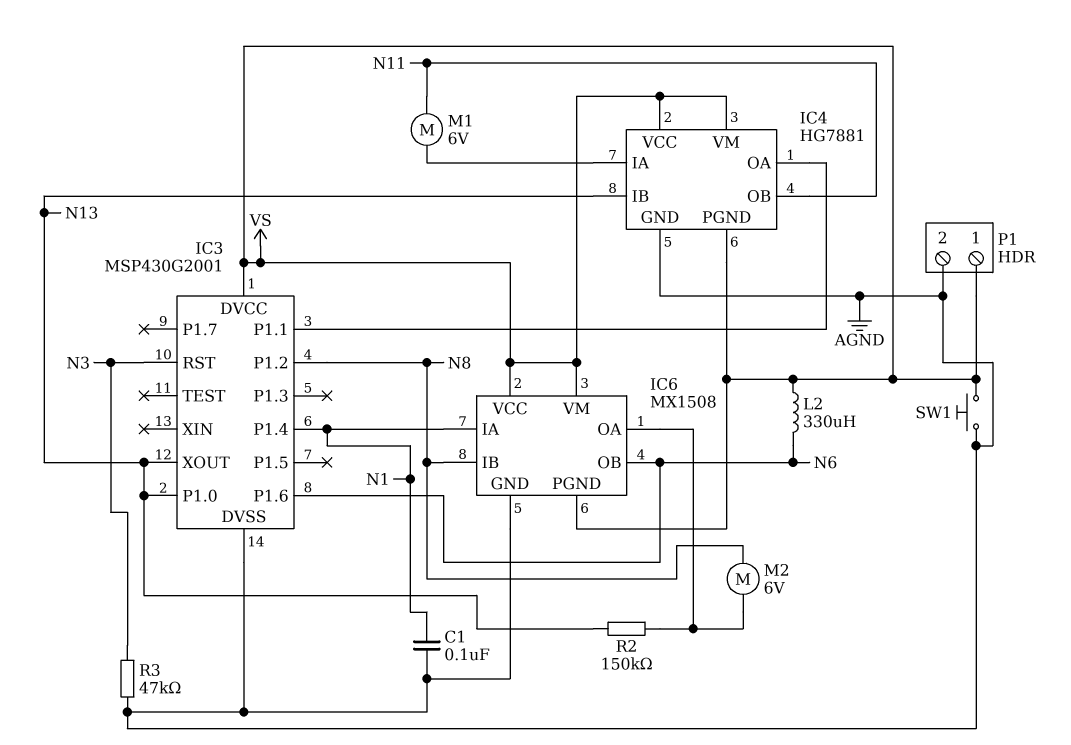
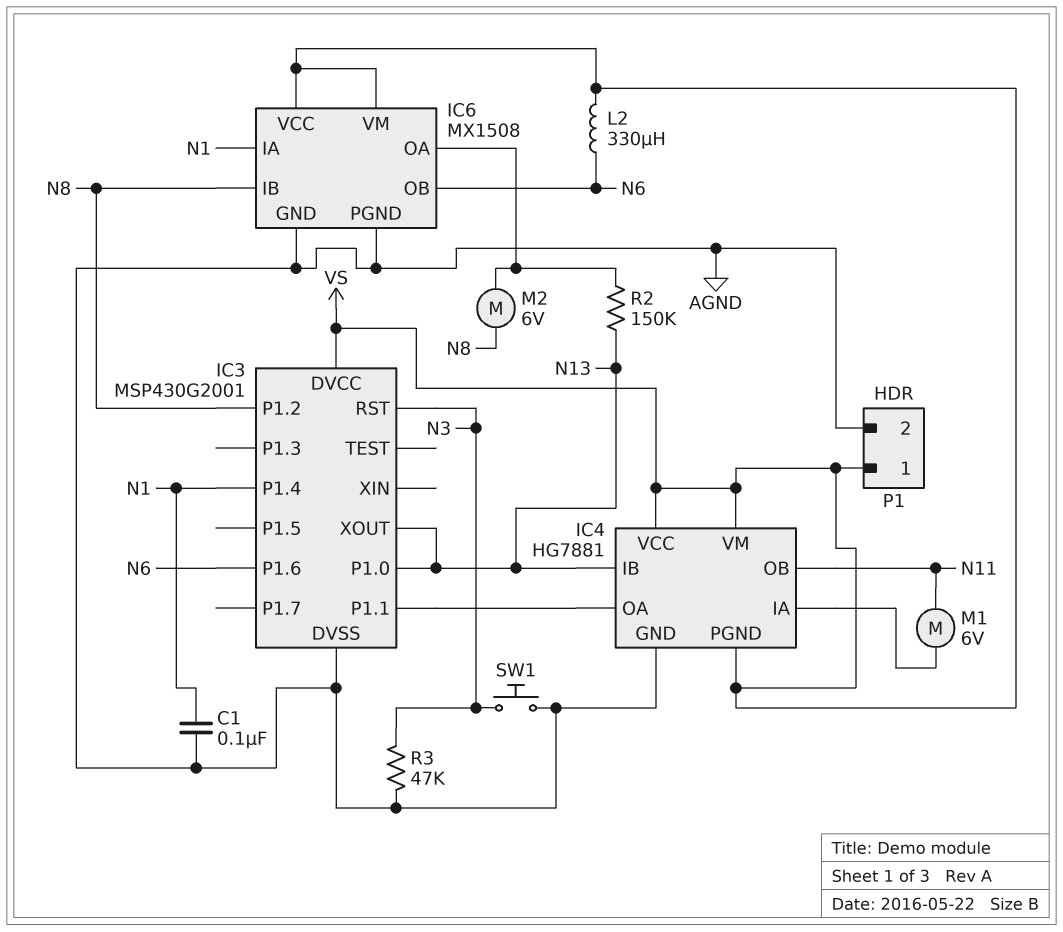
IC6 pin PGND: VS -> AGND
SW1: button (AGND, VS) -> button (AGND, N3)

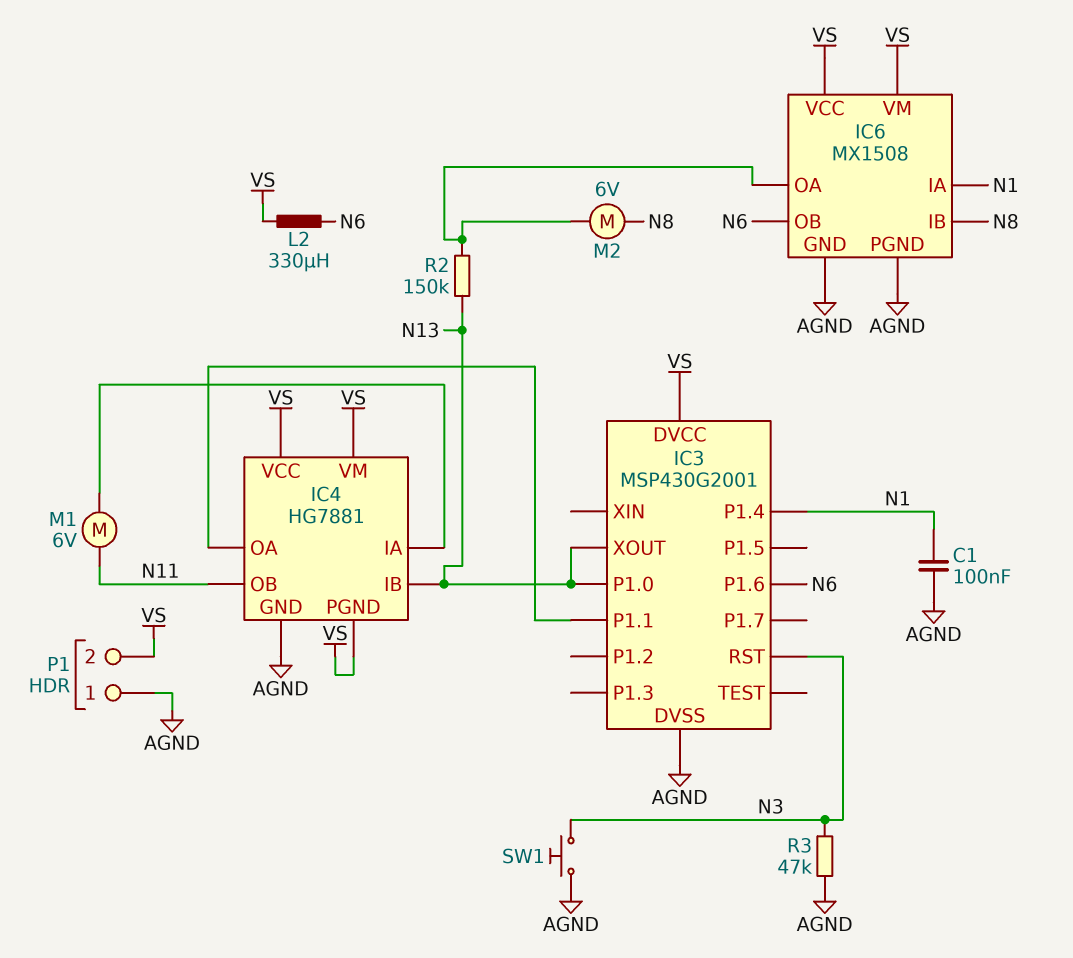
IC3 pin P1.2: N8 -> none
P1 pin 1: VS -> AGND
P1 pin 2: AGND -> VS

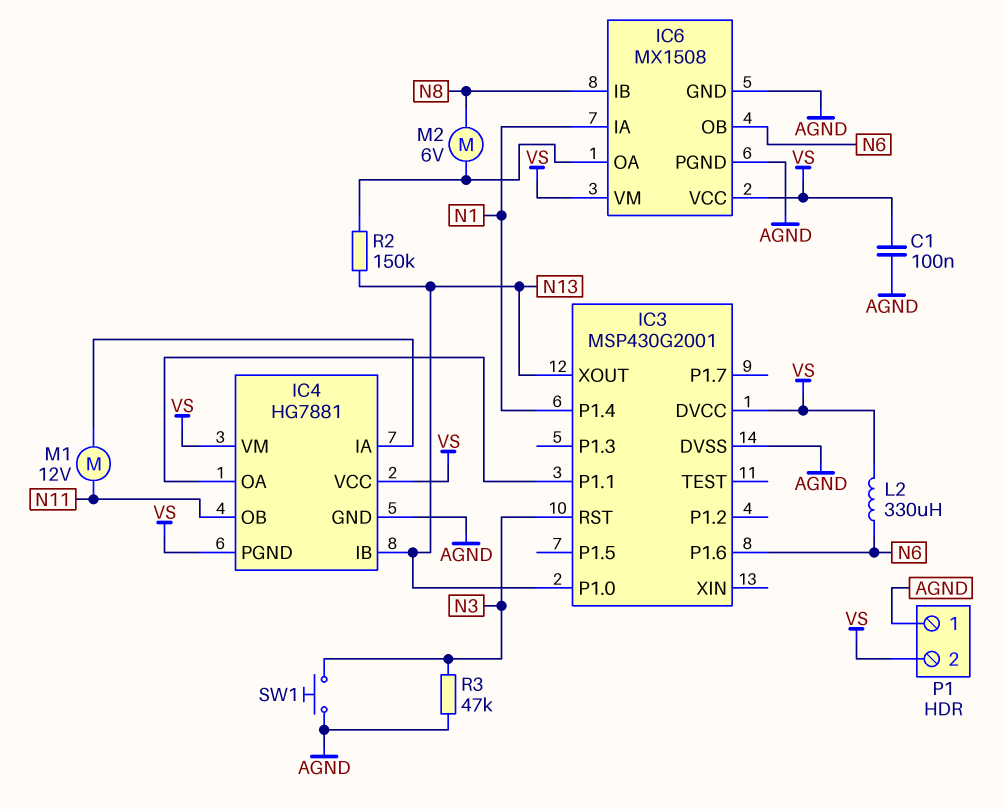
C1: 100nF (AGND, N1) -> 100nF (AGND, VS)
M1: motor 6V (IC4/IA, N11) -> motor 12V (IC4/IA, N11)

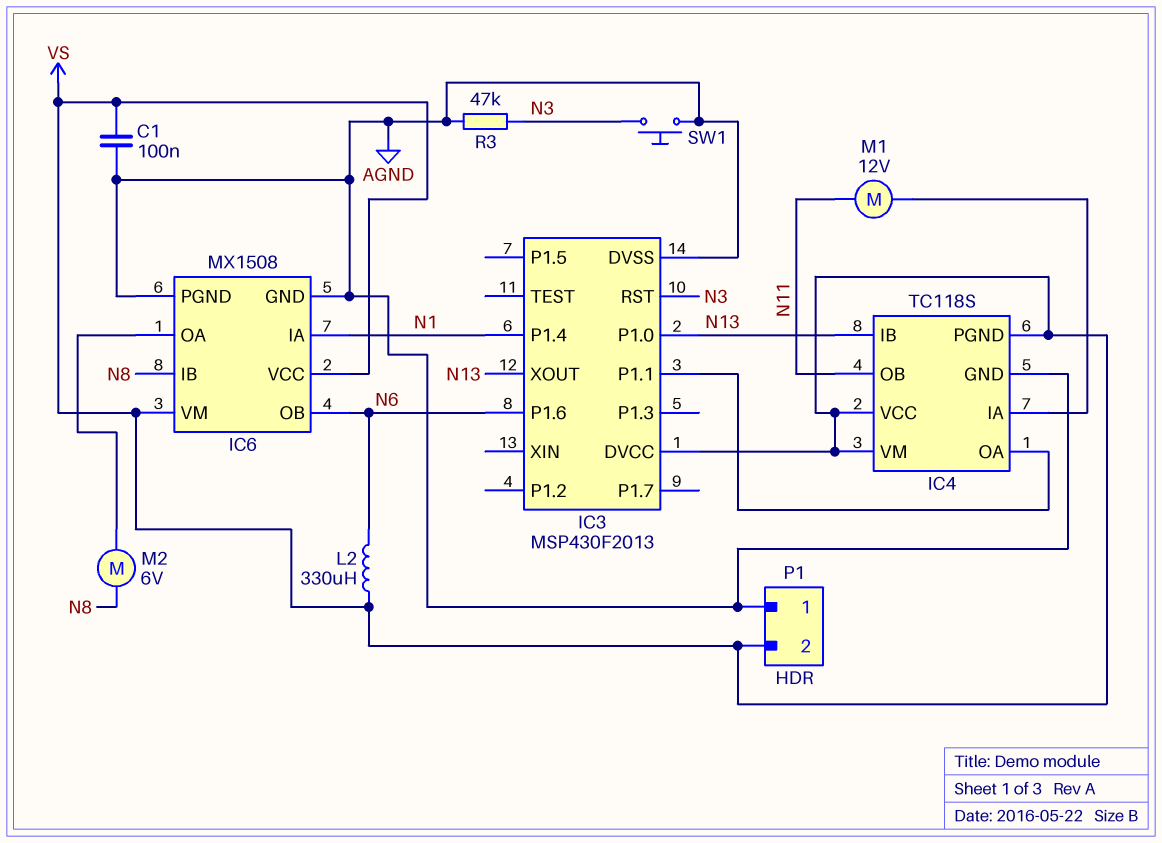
IC3: MSP430G2001 -> MSP430F2013
IC4: HG7881 -> TC118S
R2: 150k (IC6/OA, N13) -> none

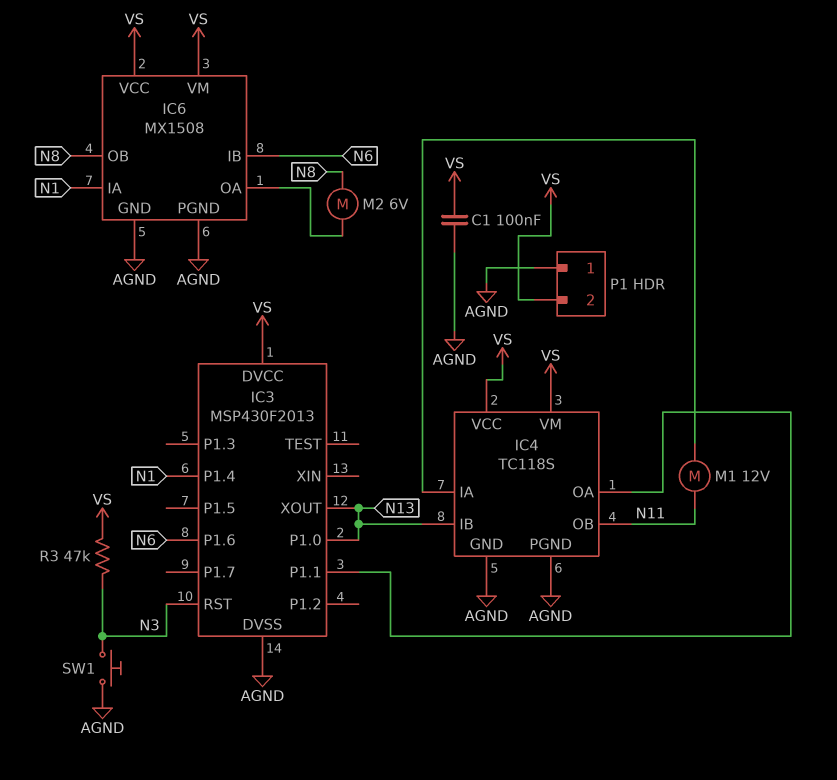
IC4 pin PGND: VS -> AGND
IC6 pin IB: N8 -> N6
IC6 pin OB: N6 -> N8
L2: 330uH (N6, VS) -> none
R3: 47k (AGND, N3) -> 47k (N3, VS)

